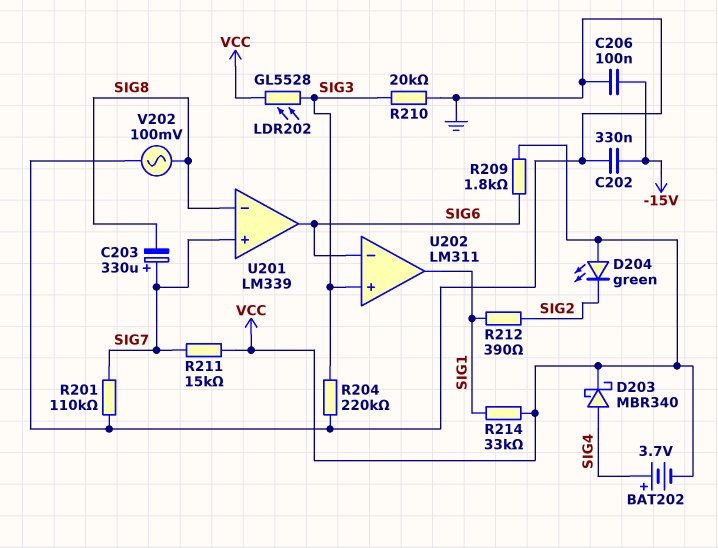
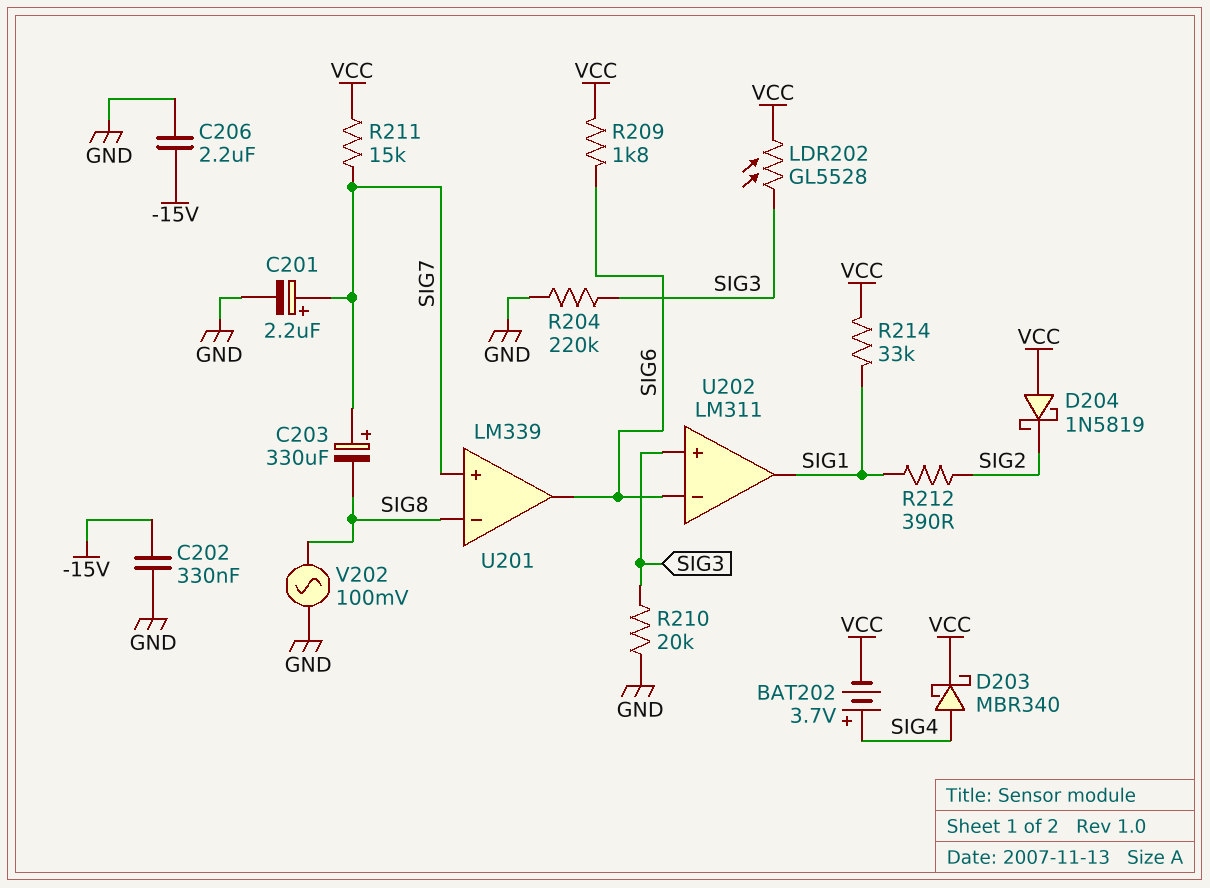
C201: none -> 2.2uF (plus SIG7, minus GND)
C206: 100nF (-15V, GND) -> 2.2uF (-15V, GND)
D204: LED green (A VCC, K SIG2) -> schottky 1N5819 (A VCC, K SIG2)
R201: 110k (GND, SIG7) -> none

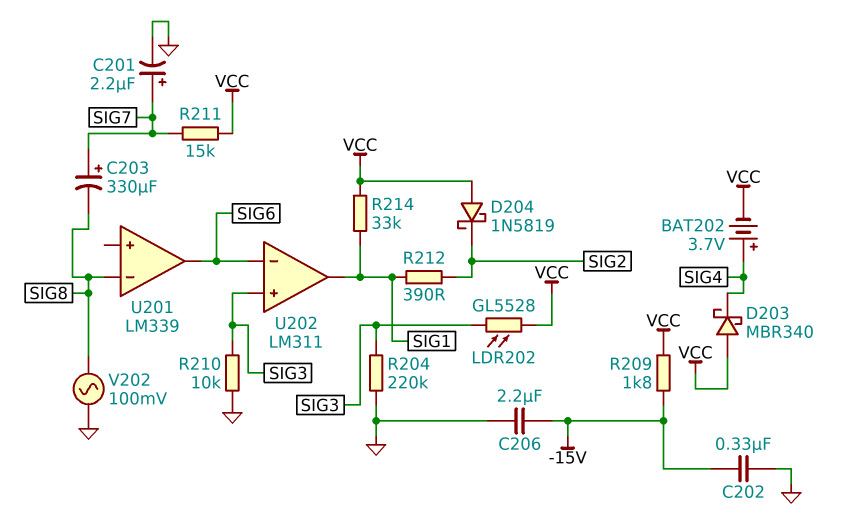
D203: schottky MBR340 (A SIG4, K VCC) -> schottky MBR340 (A VCC, K SIG4)
R209: 1.8k (SIG6, VCC) -> 1.8k (-15V, VCC)
R210: 20k (GND, SIG3) -> 10k (GND, SIG3)
U201 pin in+: SIG7 -> none

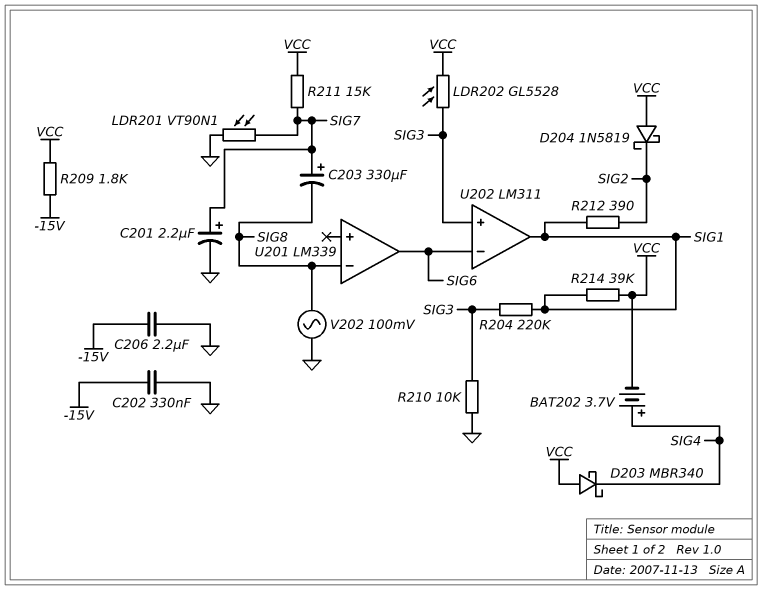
LDR201: none -> VT90N1 (GND, SIG7)
R204: 220k (GND, SIG3) -> 220k (SIG1, SIG3)
R214: 33k (SIG1, VCC) -> 39k (SIG1, VCC)

